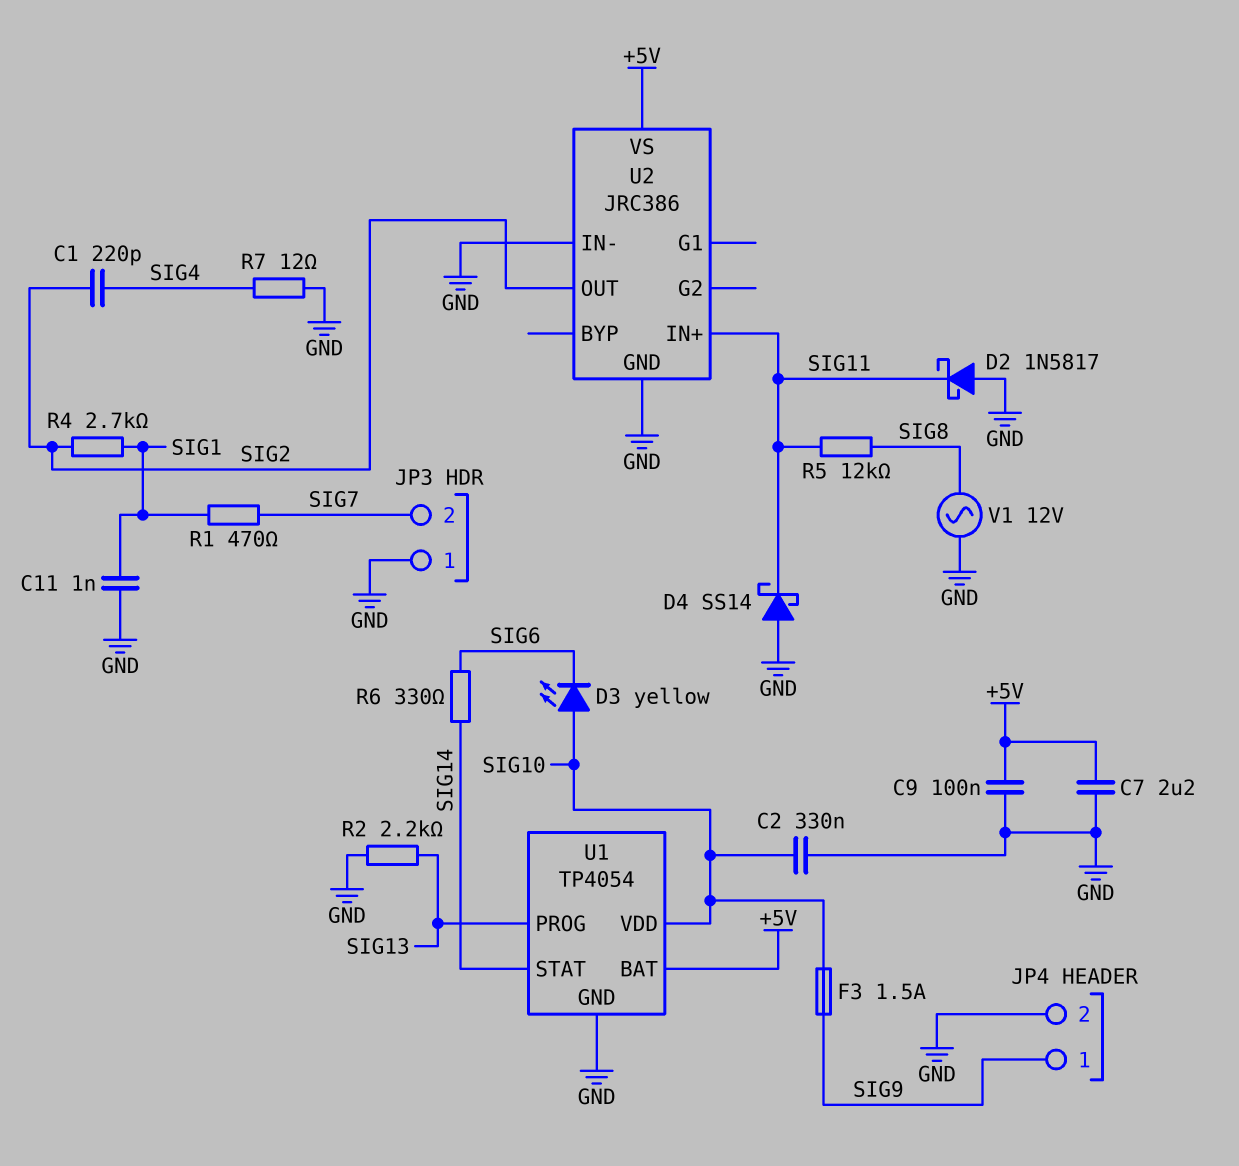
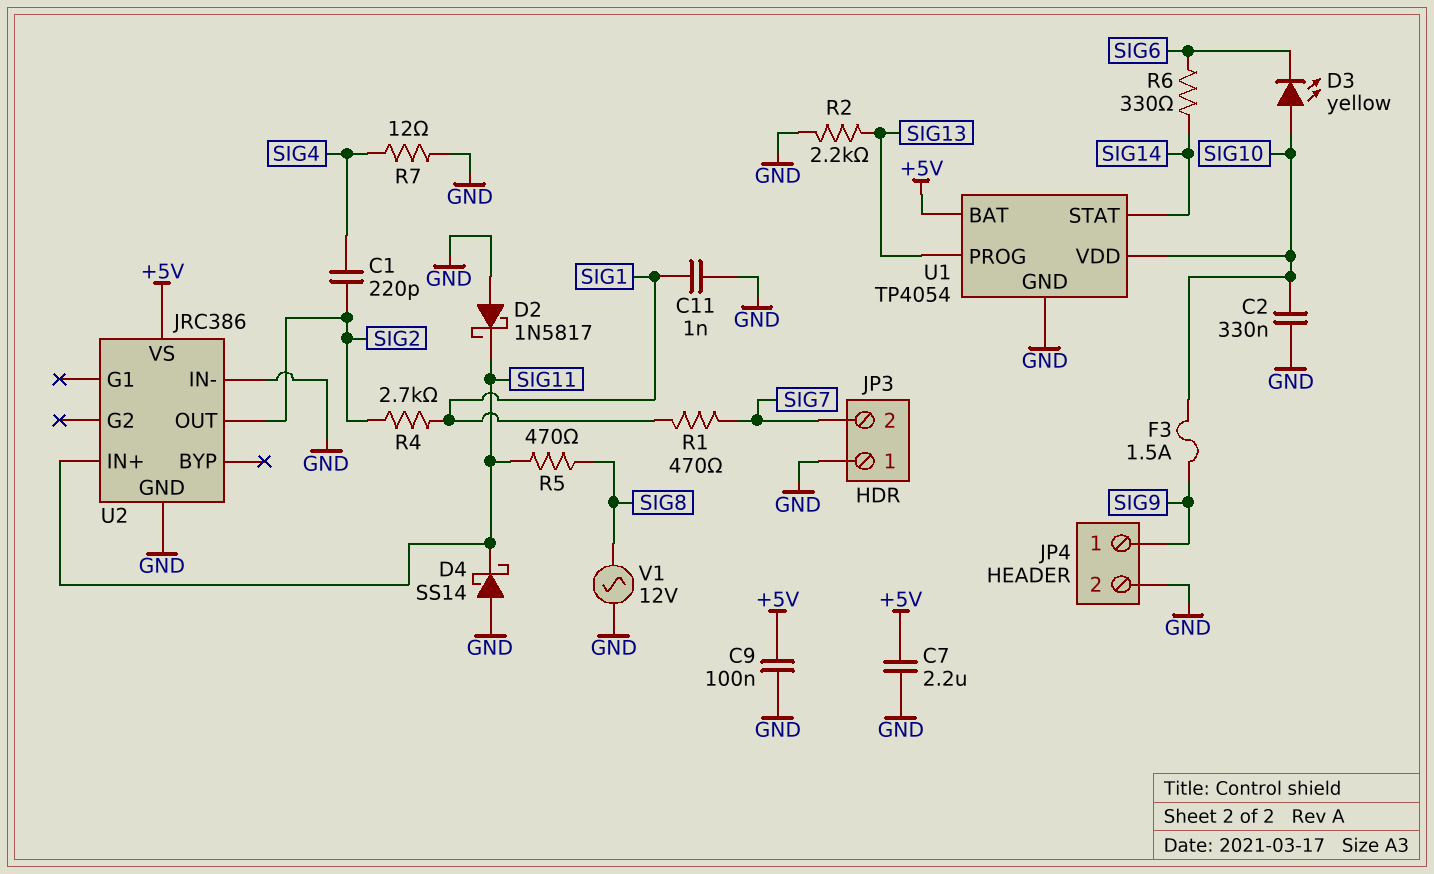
R5: 12k (SIG8, SIG11) -> 470 (SIG8, SIG11)

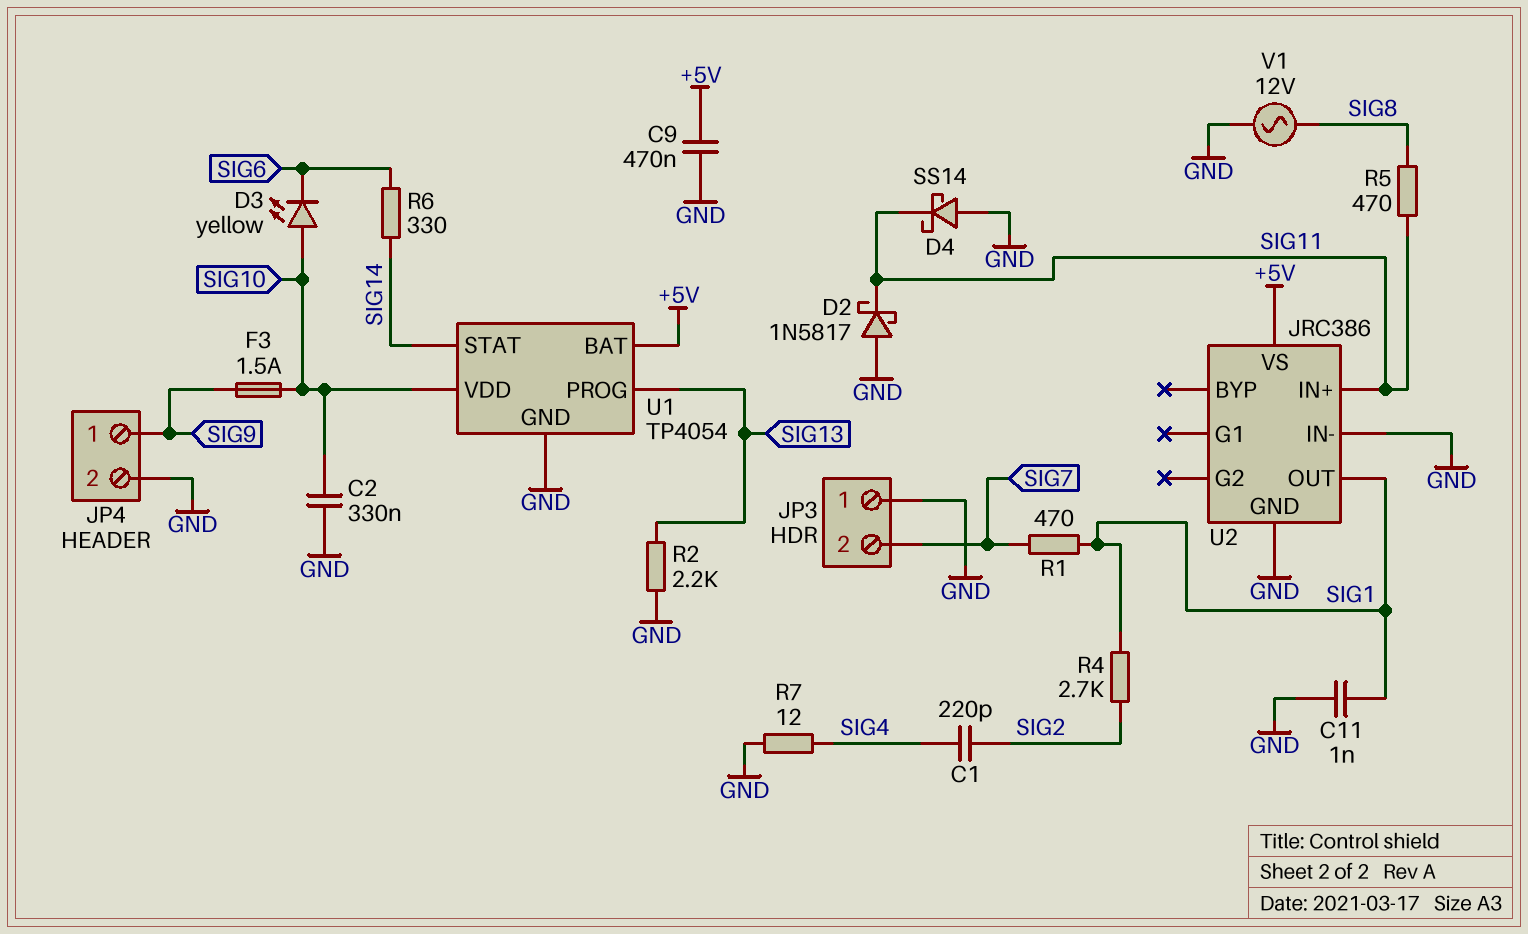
C7: 2.2uF (+5V, GND) -> none
C9: 100nF (+5V, GND) -> 470nF (+5V, GND)
U2 pin OUT: SIG2 -> SIG1

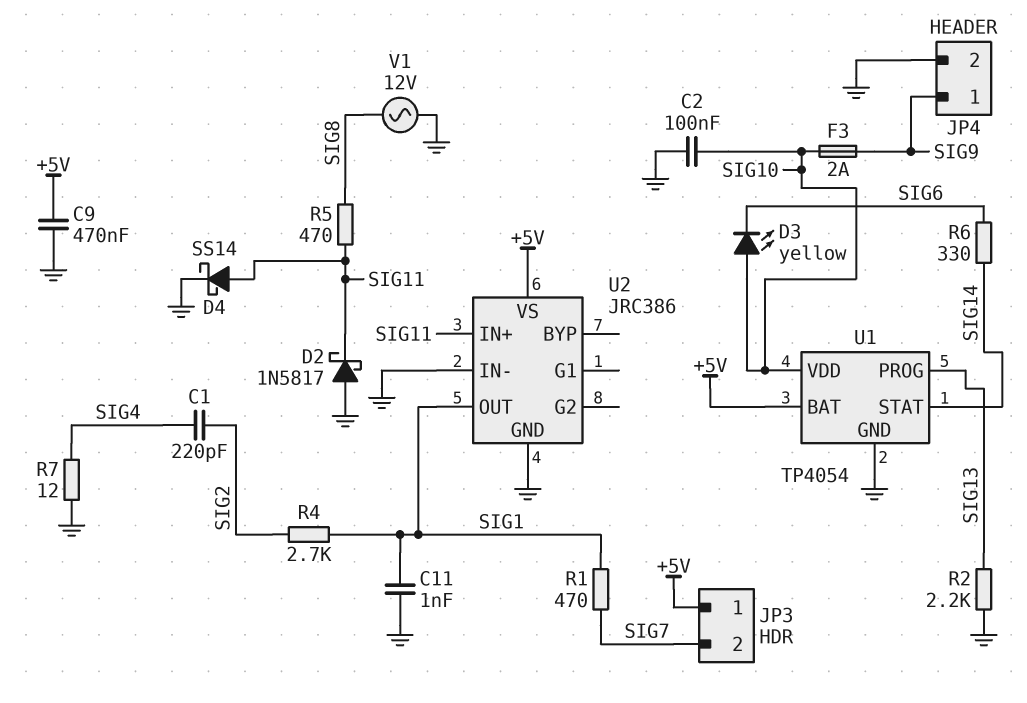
C2: 330nF (GND, SIG10) -> 100nF (GND, SIG10)
D4: schottky SS14 (A GND, K SIG11) -> schottky SS14 (A SIG11, K GND)
F3: 1.5A (SIG9, SIG10) -> 2A (SIG9, SIG10)
JP3 pin 1: GND -> +5V

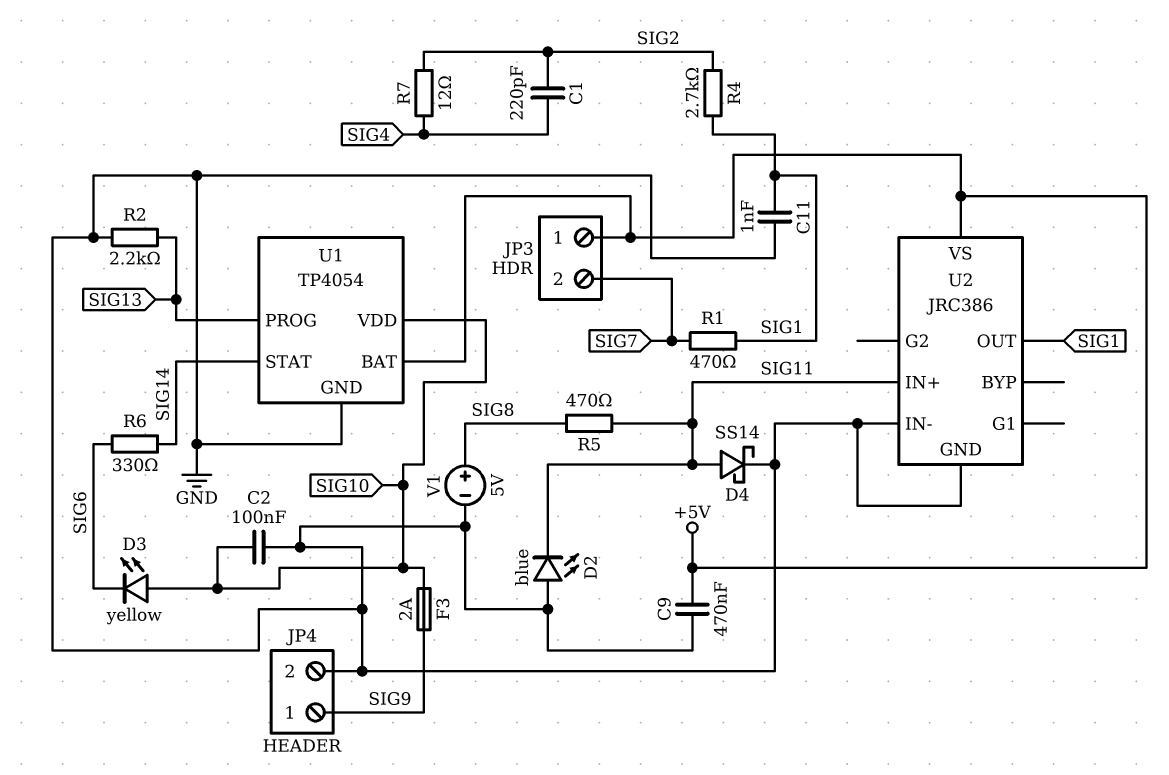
D2: schottky 1N5817 (A GND, K SIG11) -> LED blue (A GND, K SIG11)
R7: 12 (GND, SIG4) -> 12 (SIG2, SIG4)
V1: AC 12V (GND, SIG8) -> 5V (plus SIG8, minus GND)

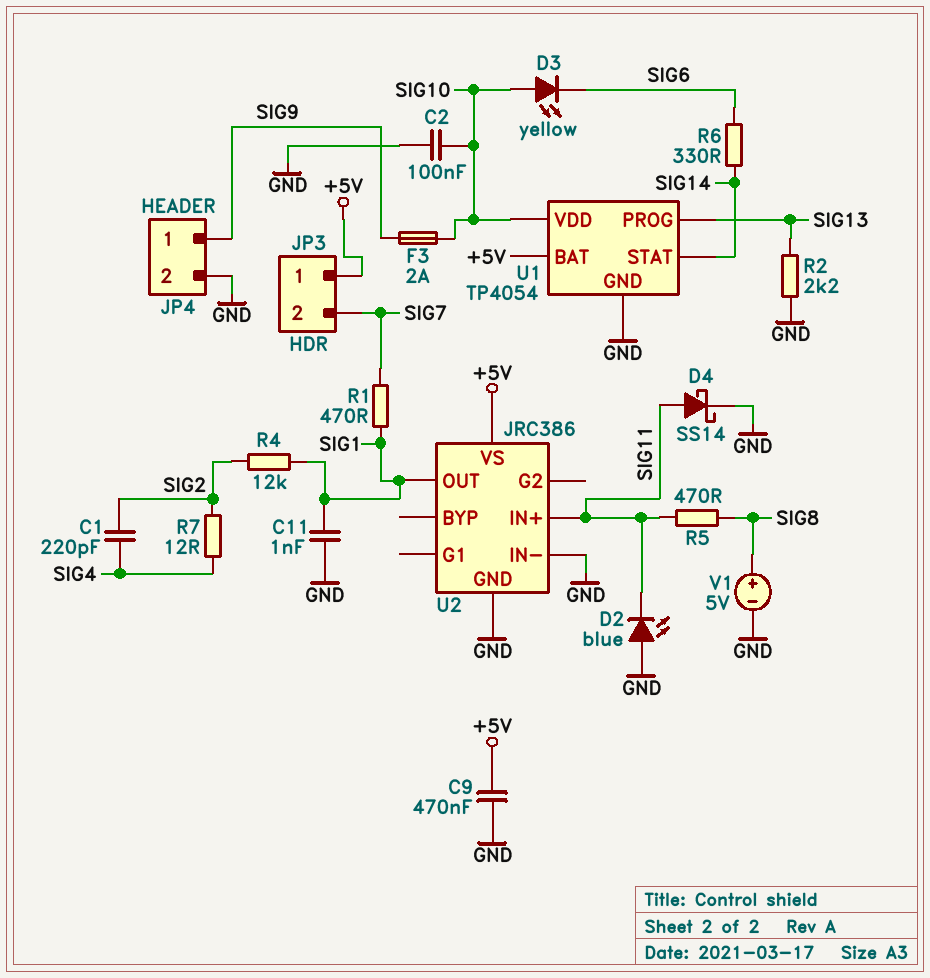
R4: 2.7k (SIG1, SIG2) -> 12k (SIG1, SIG2)

